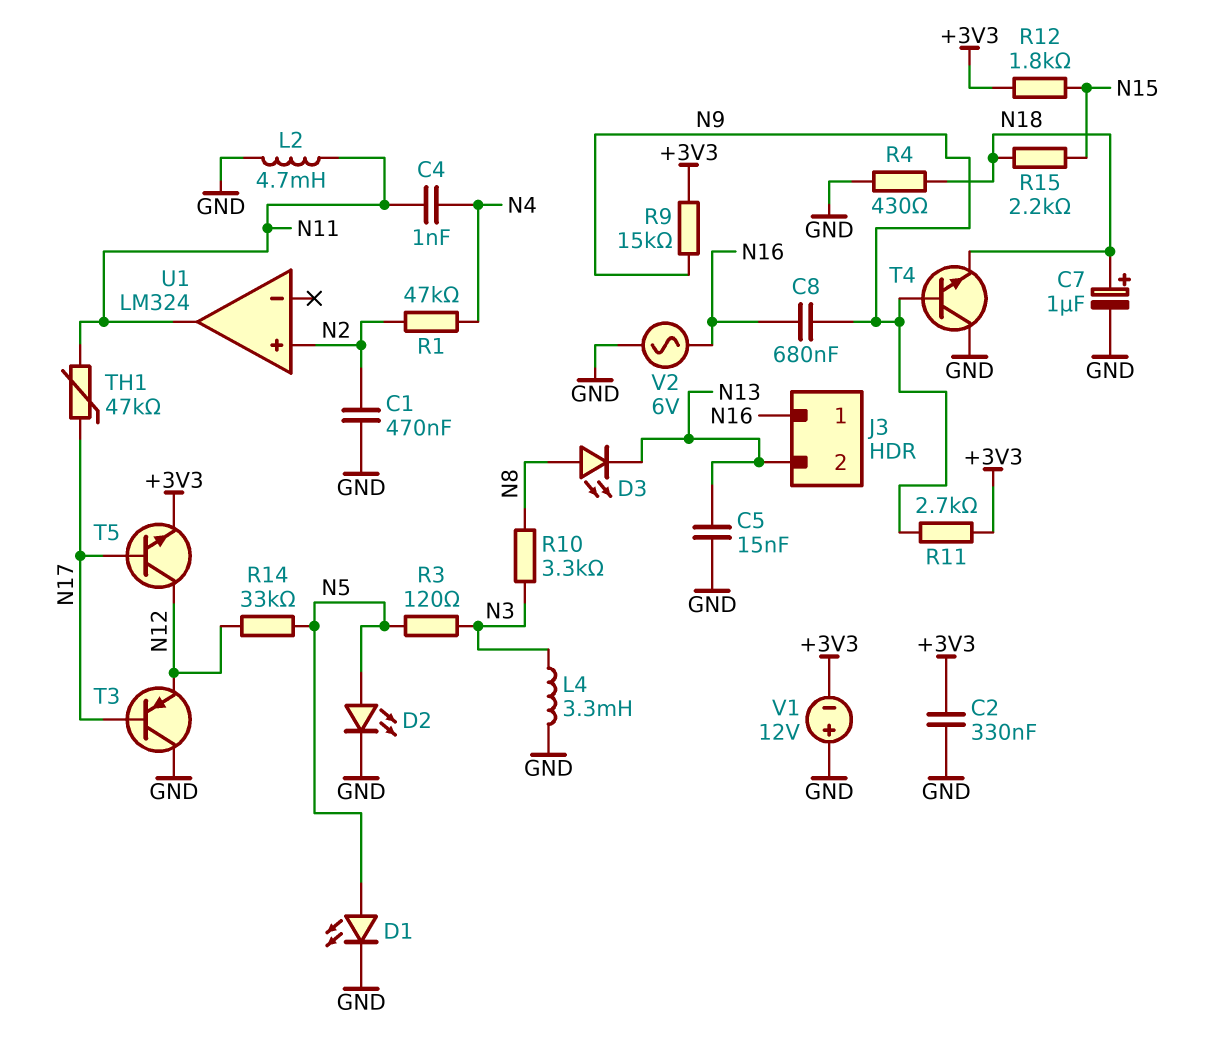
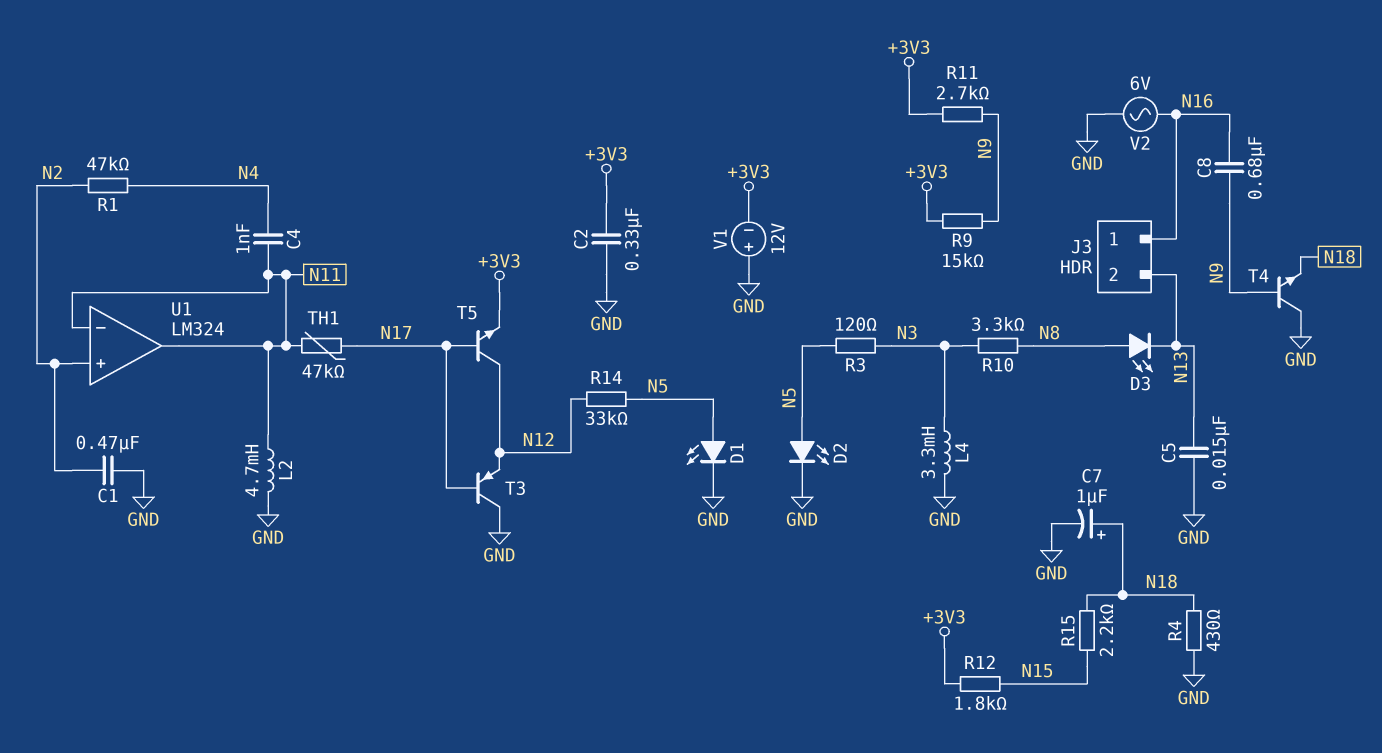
U1 pin in-: none -> N11

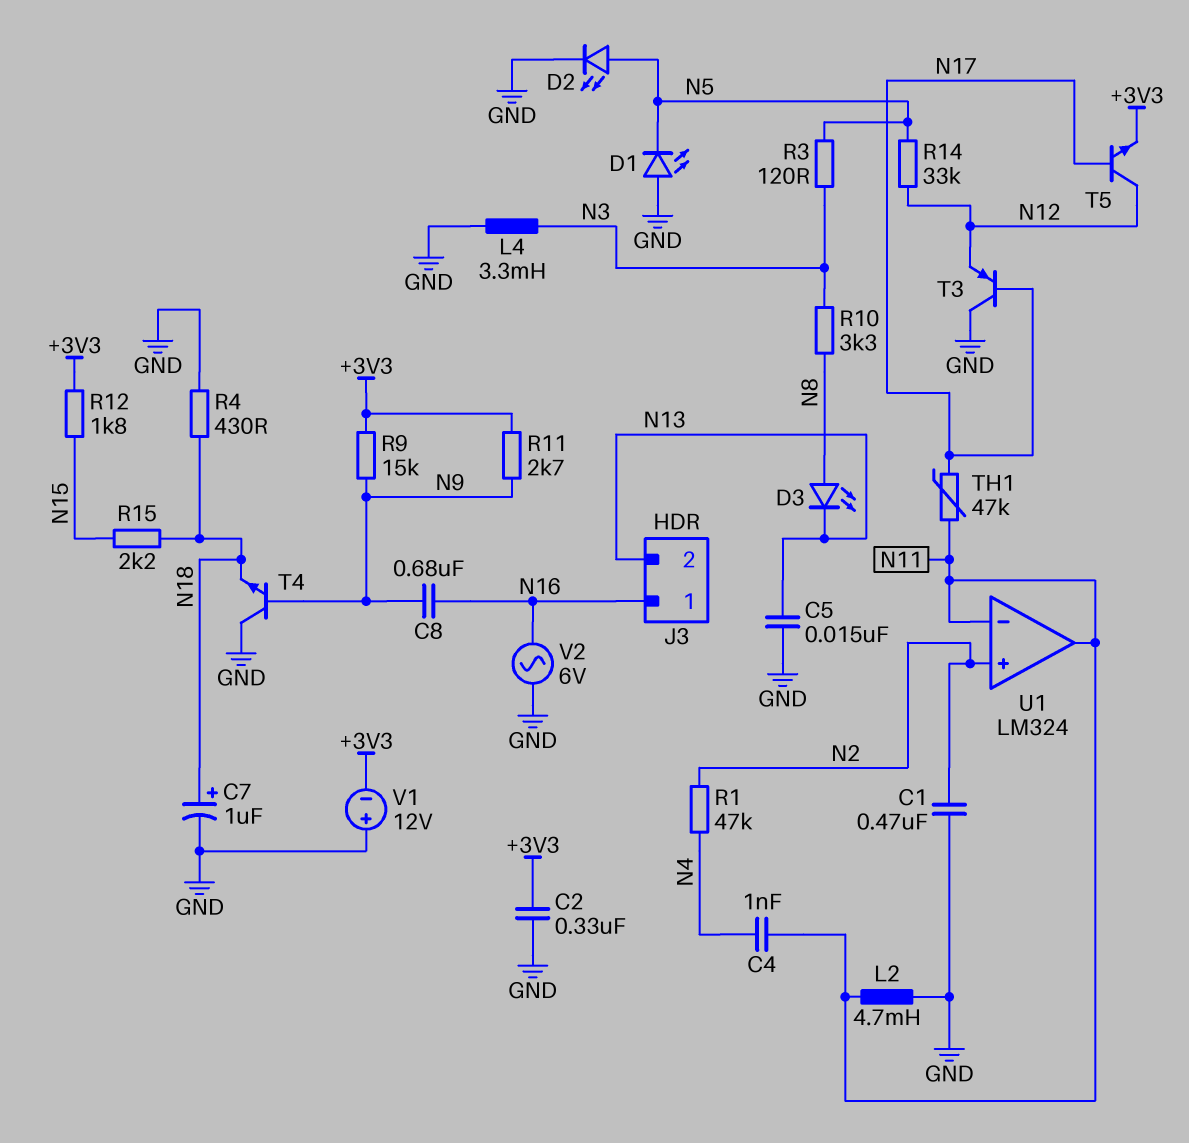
D1: LED (A N5, K GND) -> LED (A GND, K N5)

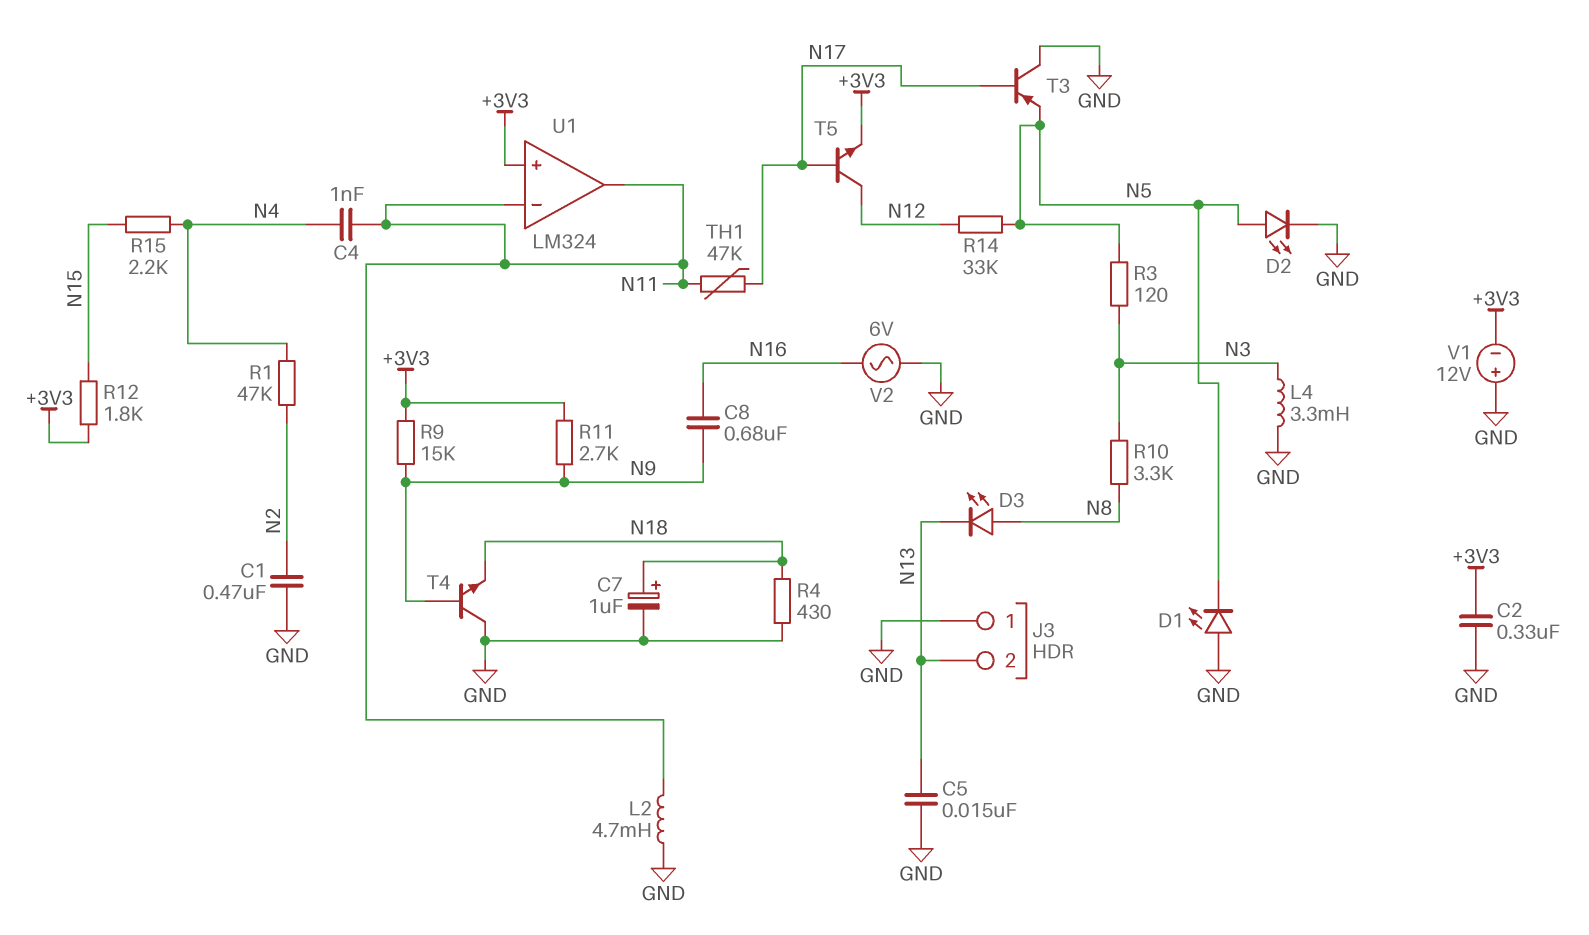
J3 pin 1: N16 -> GND
R15: 2.2k (N15, N18) -> 2.2k (N4, N15)
T3: PNP (B N17, C GND, E N12) -> PNP (B N17, C GND, E N5)
U1 pin in+: N2 -> +3V3

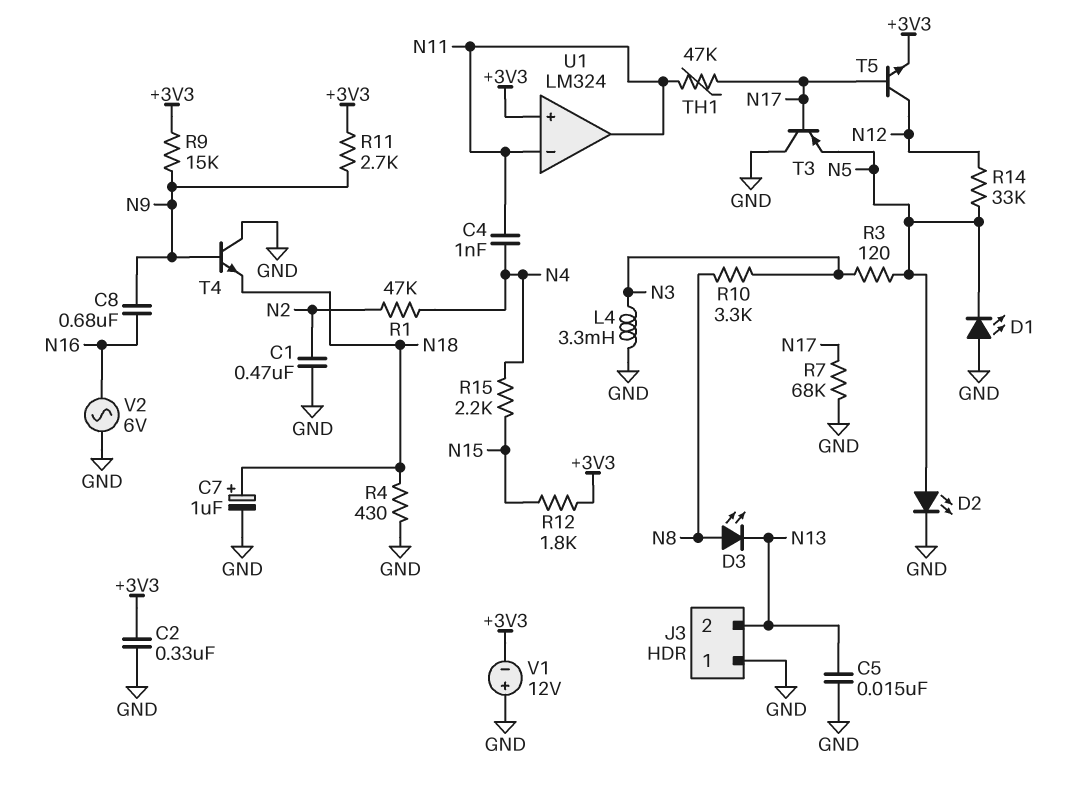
L2: 4.7mH (GND, N11) -> none
R7: none -> 68k (GND, N17)

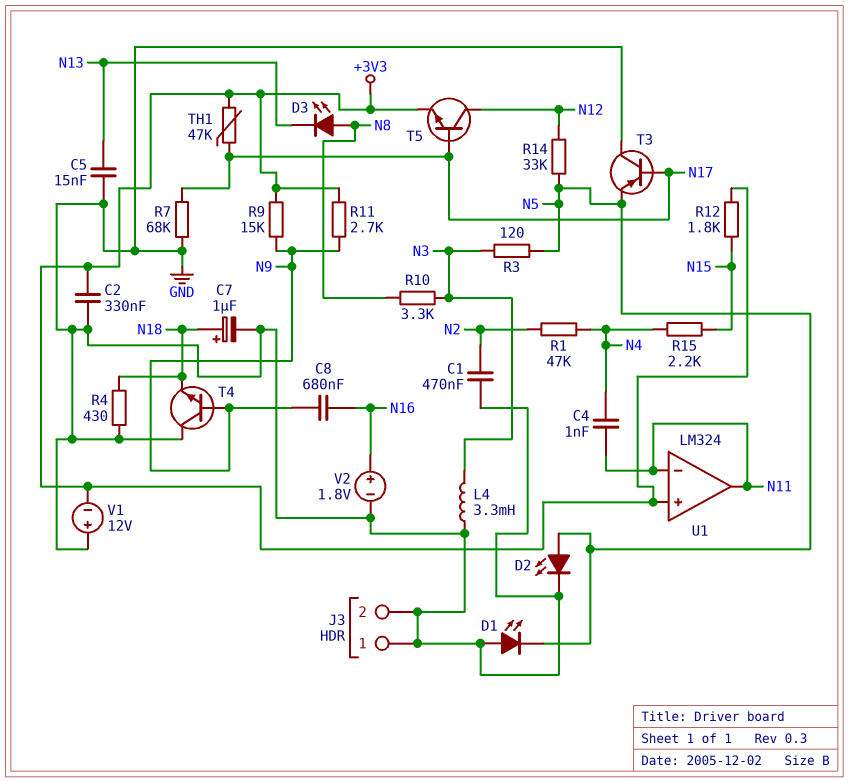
J3 pin 2: N13 -> GND
TH1: 47k (N11, N17) -> 47k (+3V3, N17)
V2: AC 6V (GND, N16) -> 1.8V (plus N16, minus GND)

